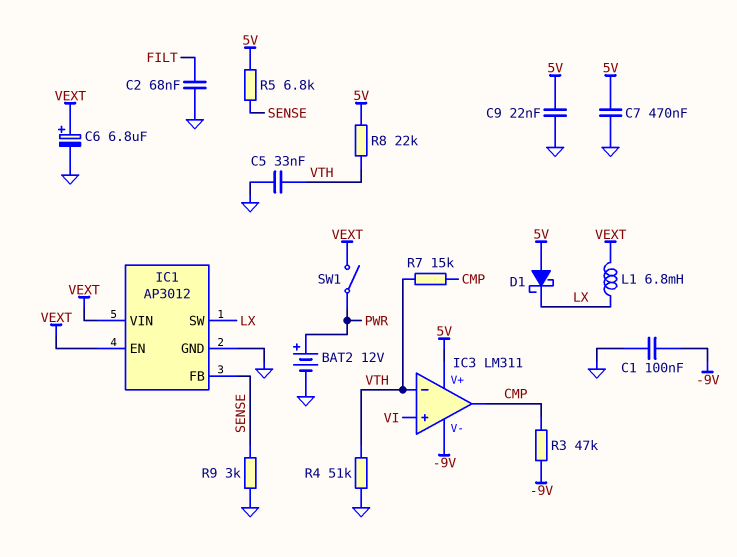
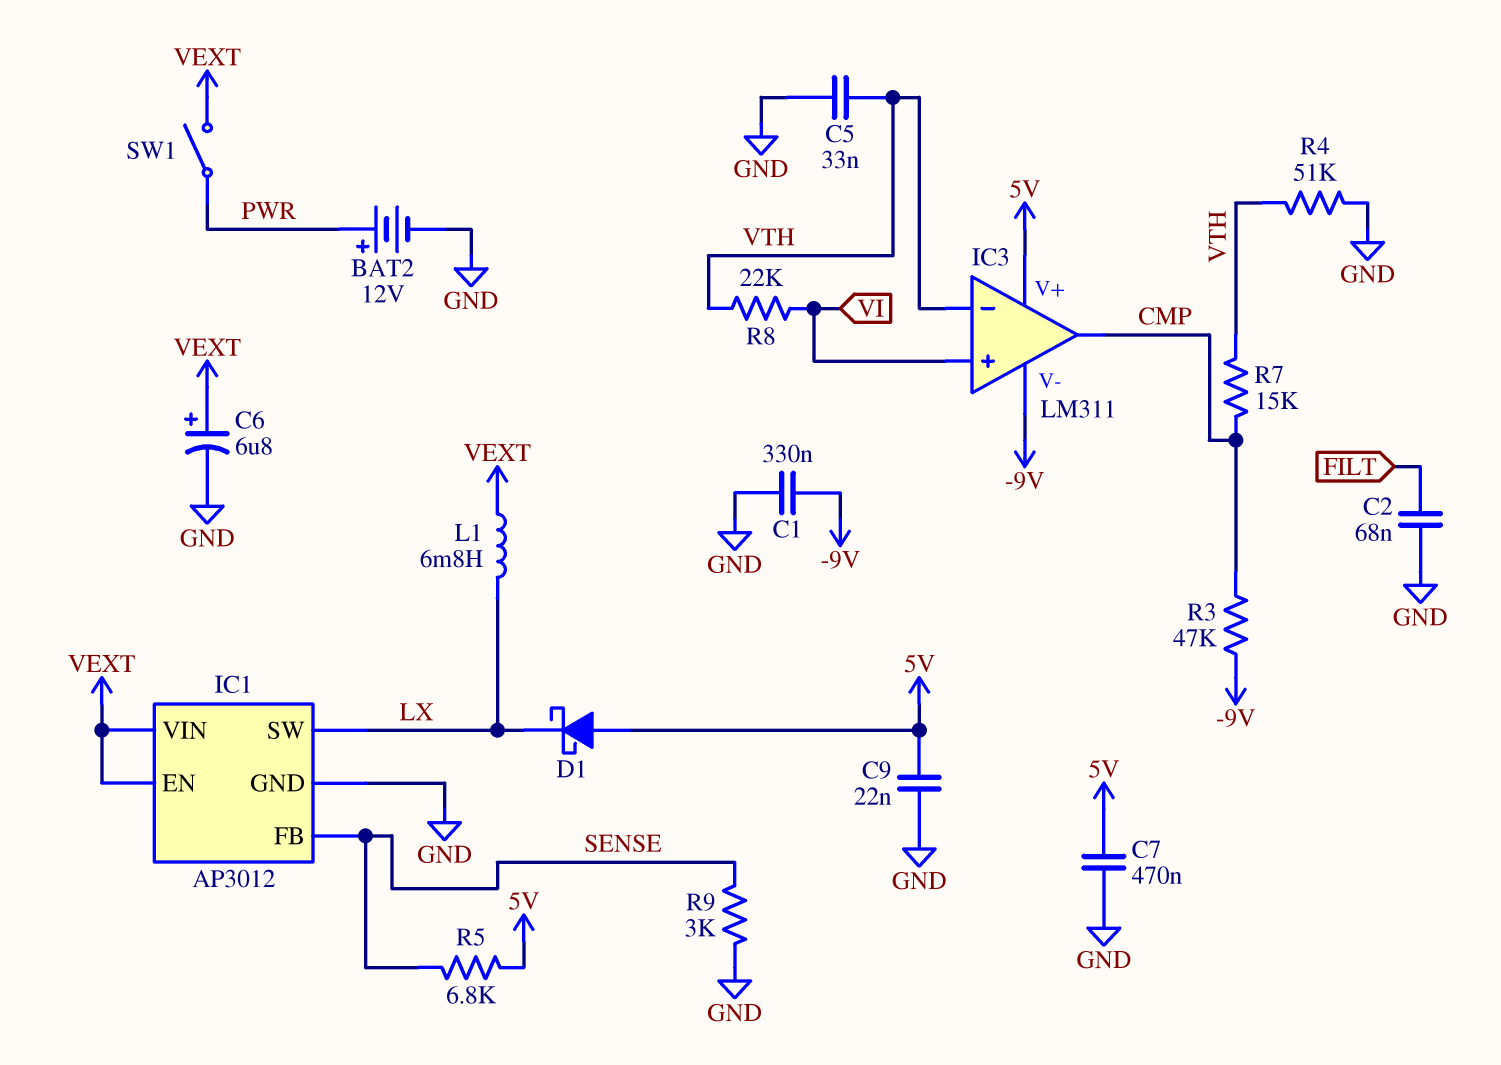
C1: 100nF (-9V, GND) -> 330nF (-9V, GND)
R8: 22k (5V, VTH) -> 22k (VI, VTH)

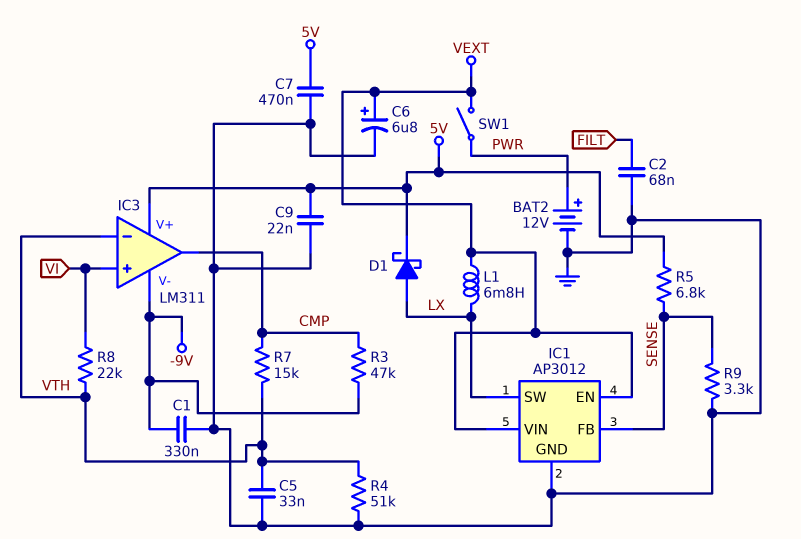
D1: schottky (A 5V, K LX) -> schottky (A LX, K 5V)
R9: 3k (GND, SENSE) -> 3.3k (GND, SENSE)

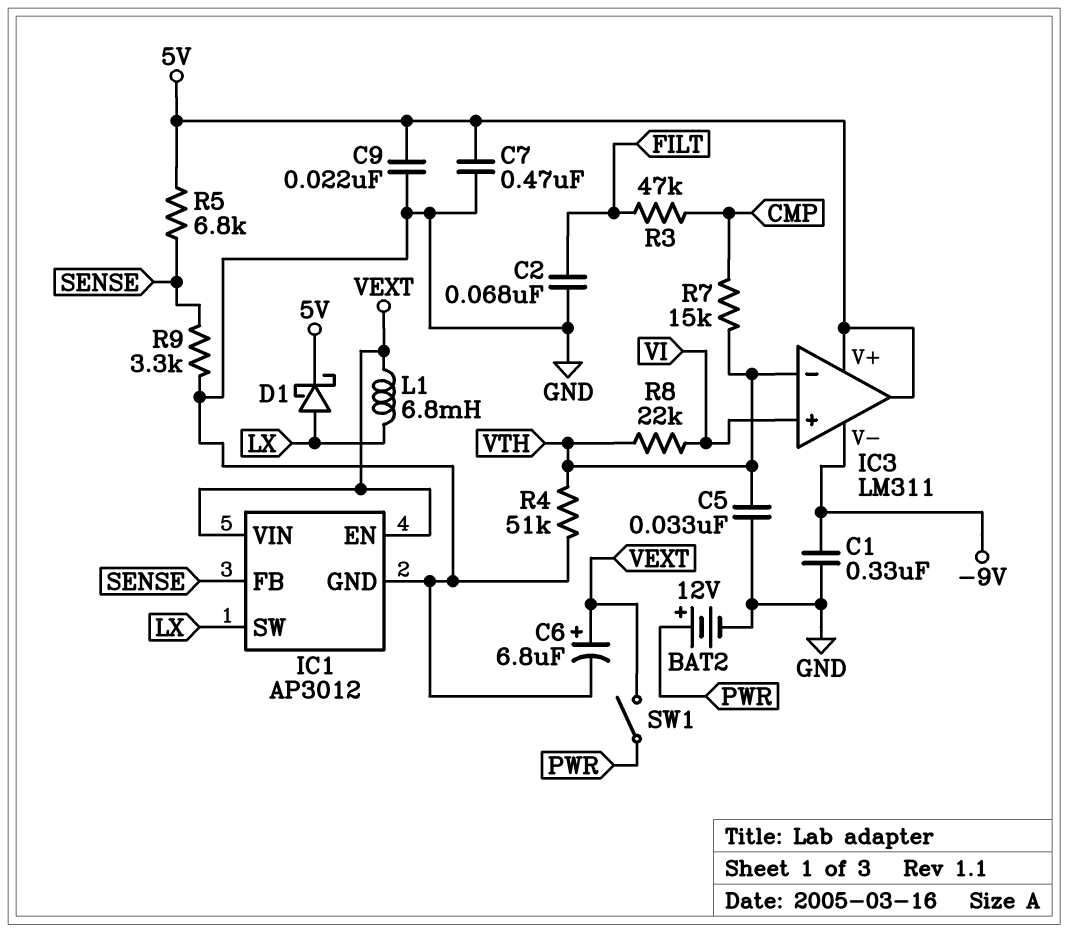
IC3 pin out: CMP -> 5V
R3: 47k (-9V, CMP) -> 47k (CMP, FILT)

